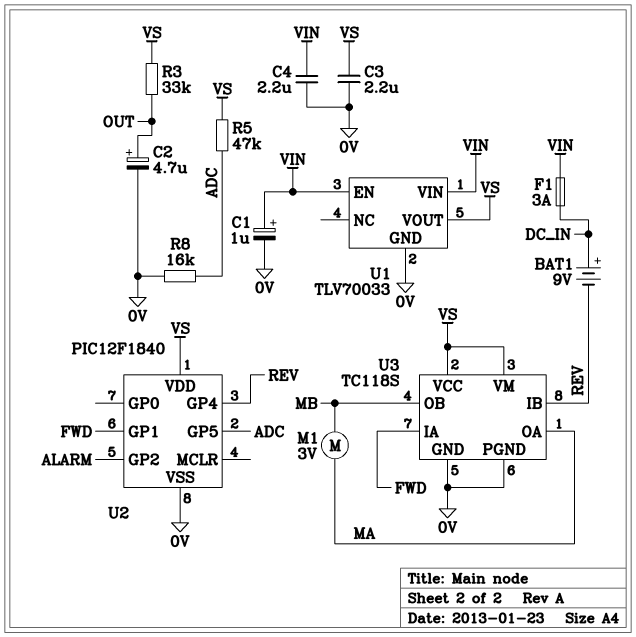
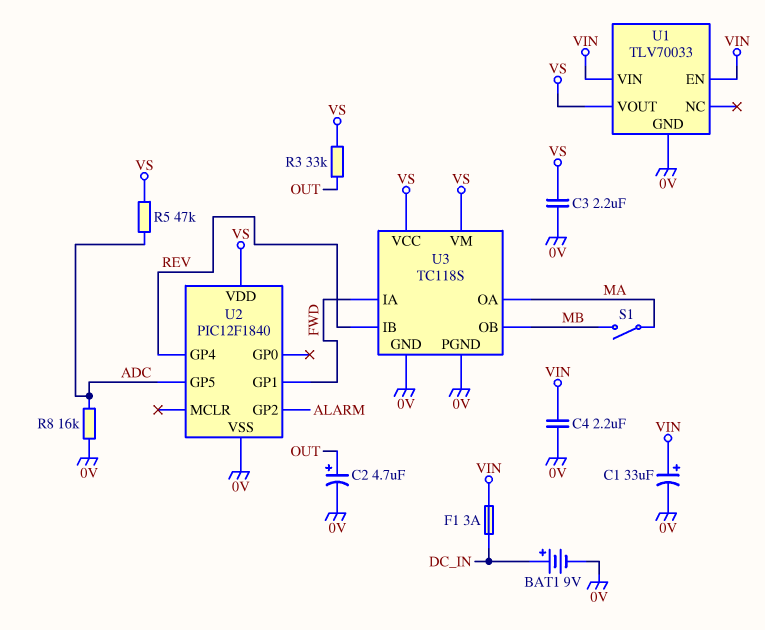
BAT1: 9V (plus DC_IN, minus REV) -> 9V (plus DC_IN, minus 0V)
C1: 1uF (plus VIN, minus 0V) -> 33uF (plus VIN, minus 0V)
M1: motor 3V (MA, MB) -> none
S1: none -> switch (MA, MB)

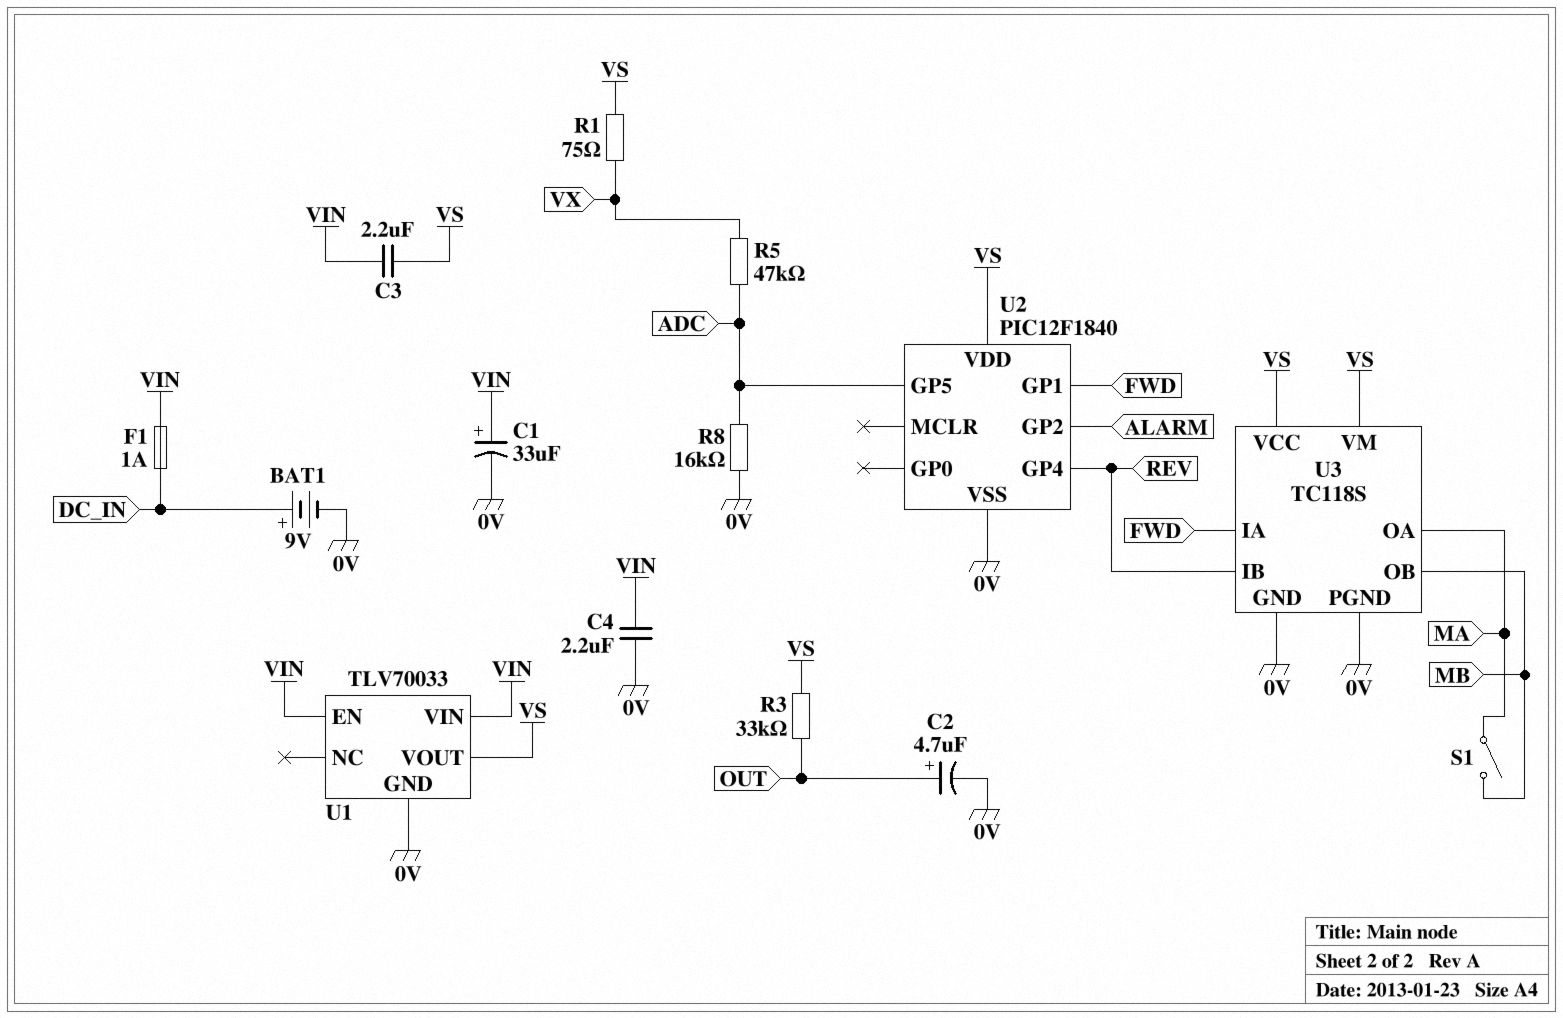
C3: 2.2uF (0V, VS) -> 2.2uF (VIN, VS)
F1: 3A (DC_IN, VIN) -> 1A (DC_IN, VIN)
R1: none -> 75 (VS, VX)
R5: 47k (ADC, VS) -> 47k (ADC, VX)

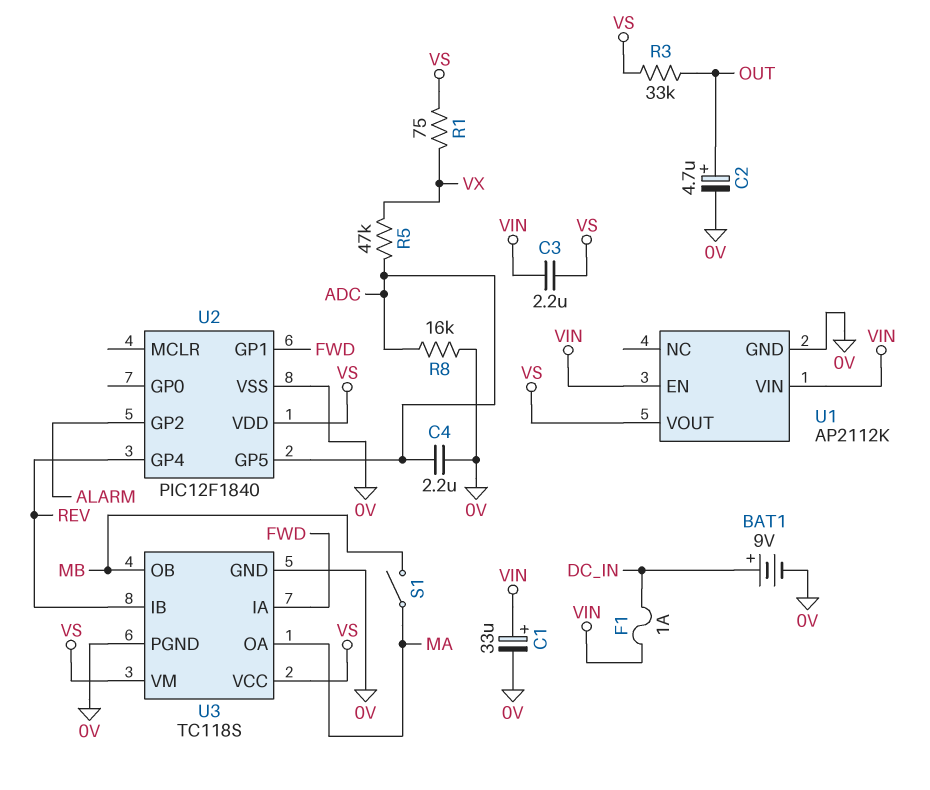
C4: 2.2uF (0V, VIN) -> 2.2uF (0V, ADC)
U1: TLV70033 -> AP2112K

